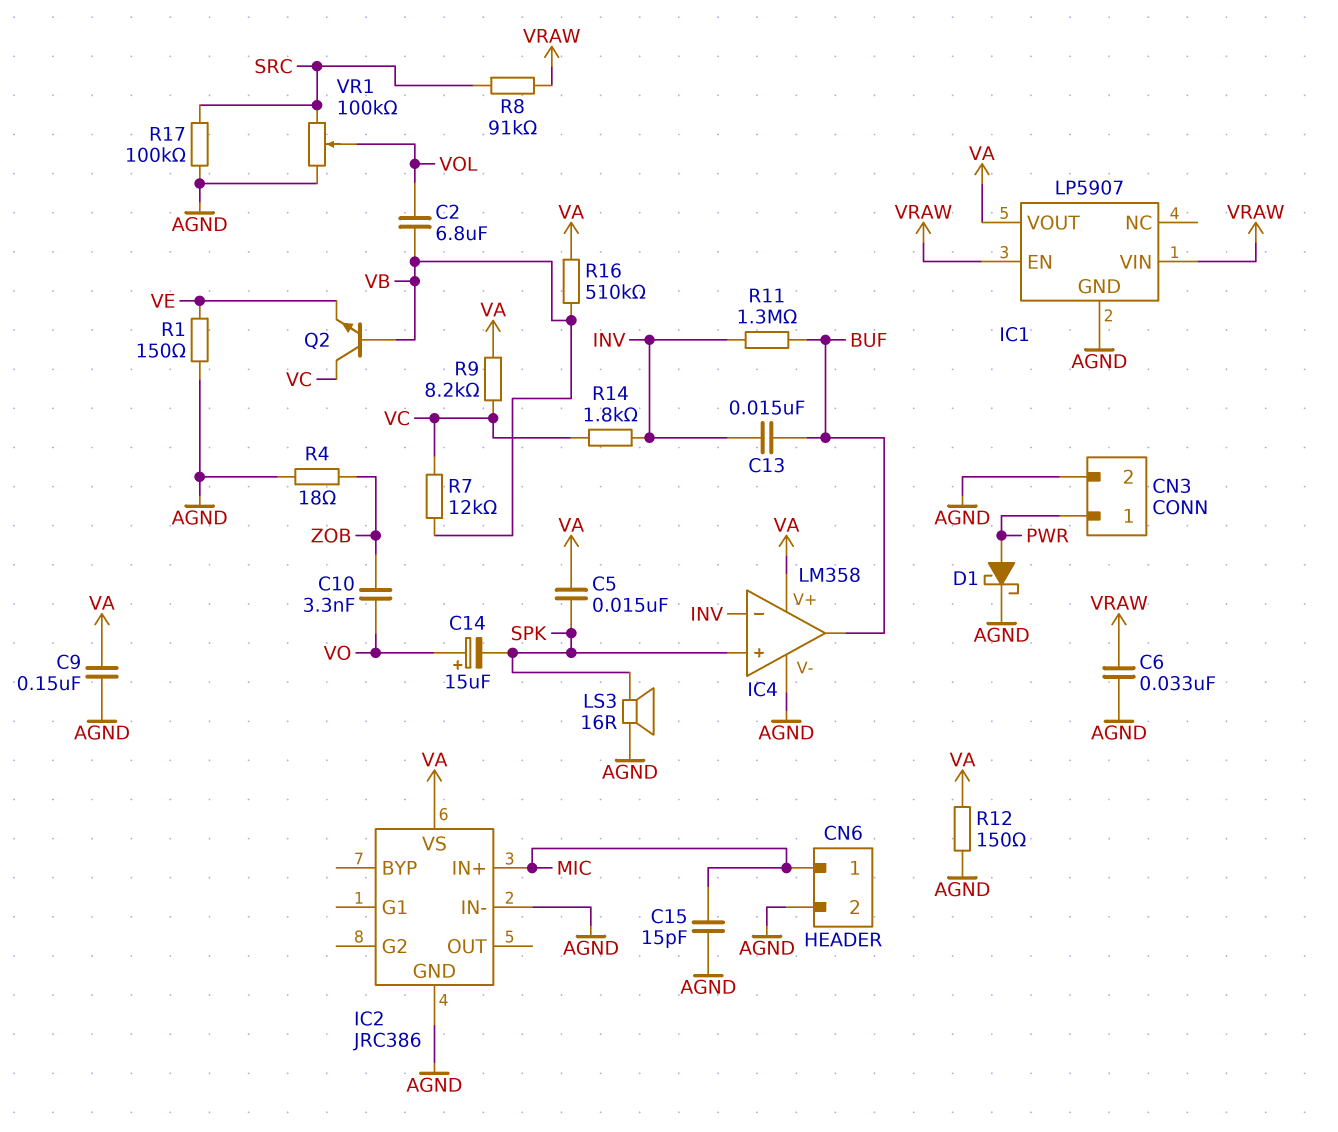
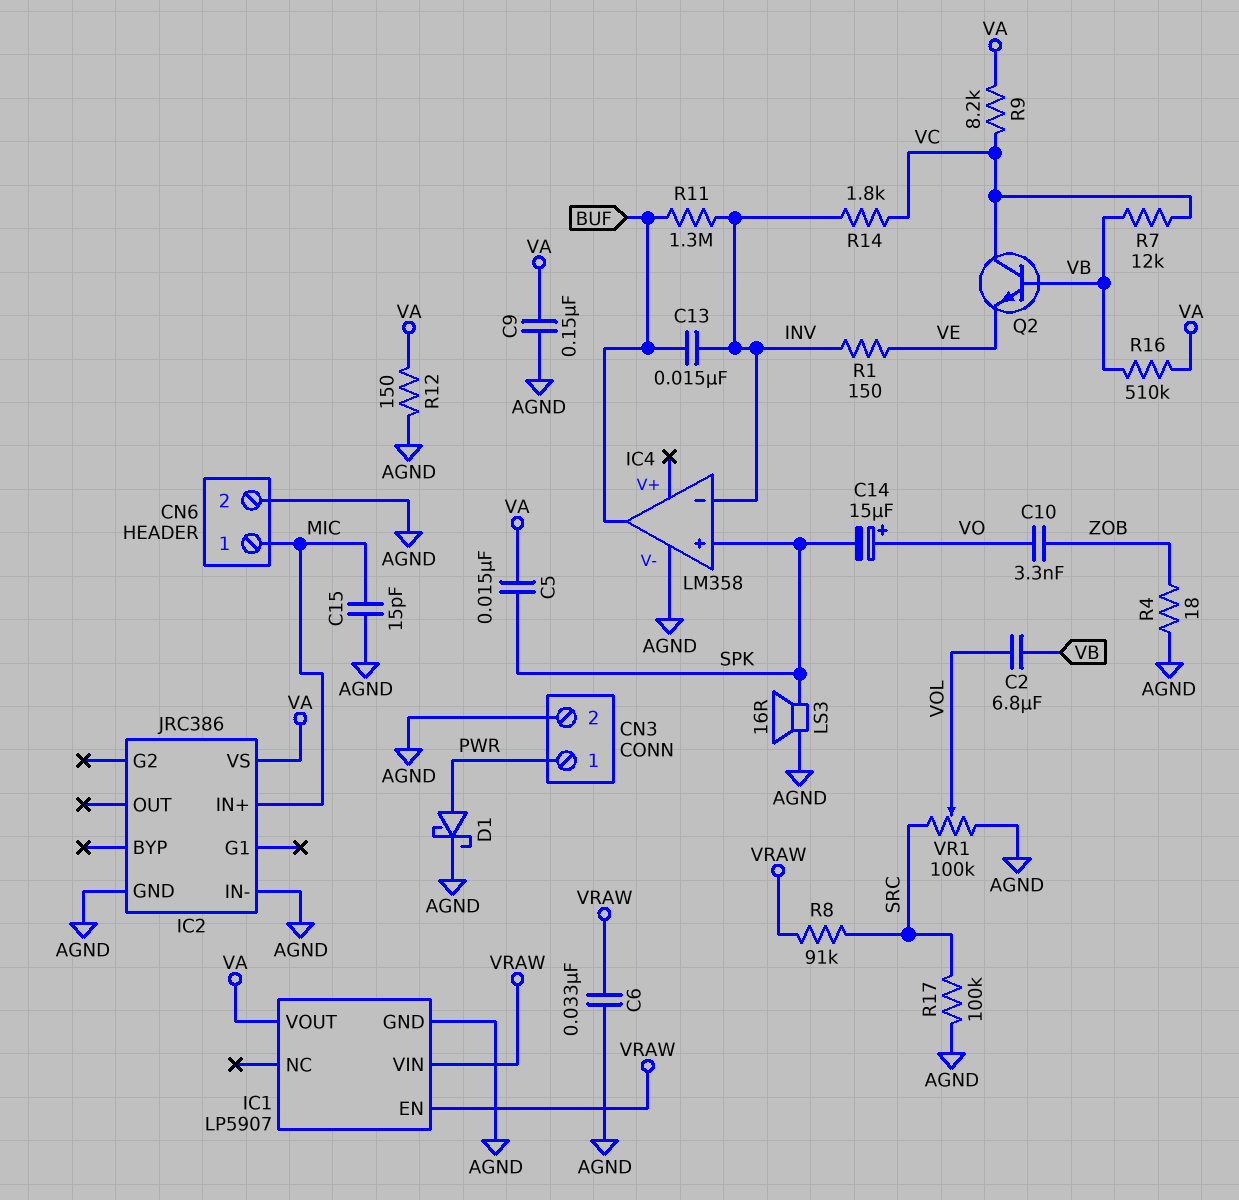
IC4 pin V+: VA -> none
R1: 150 (AGND, VE) -> 150 (INV, VE)

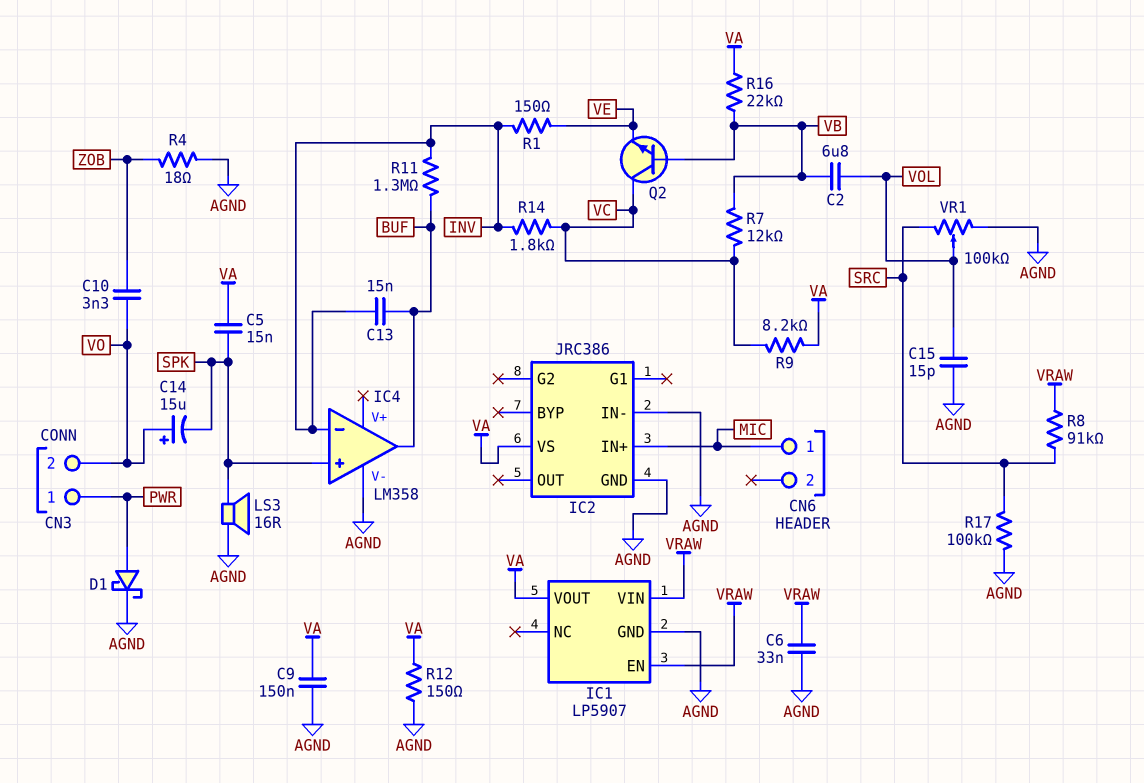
C15: 15pF (AGND, MIC) -> 15pF (AGND, VOL)
CN3 pin 2: AGND -> VO
CN6 pin 2: AGND -> none
R16: 510k (VA, VB) -> 22k (VA, VB)

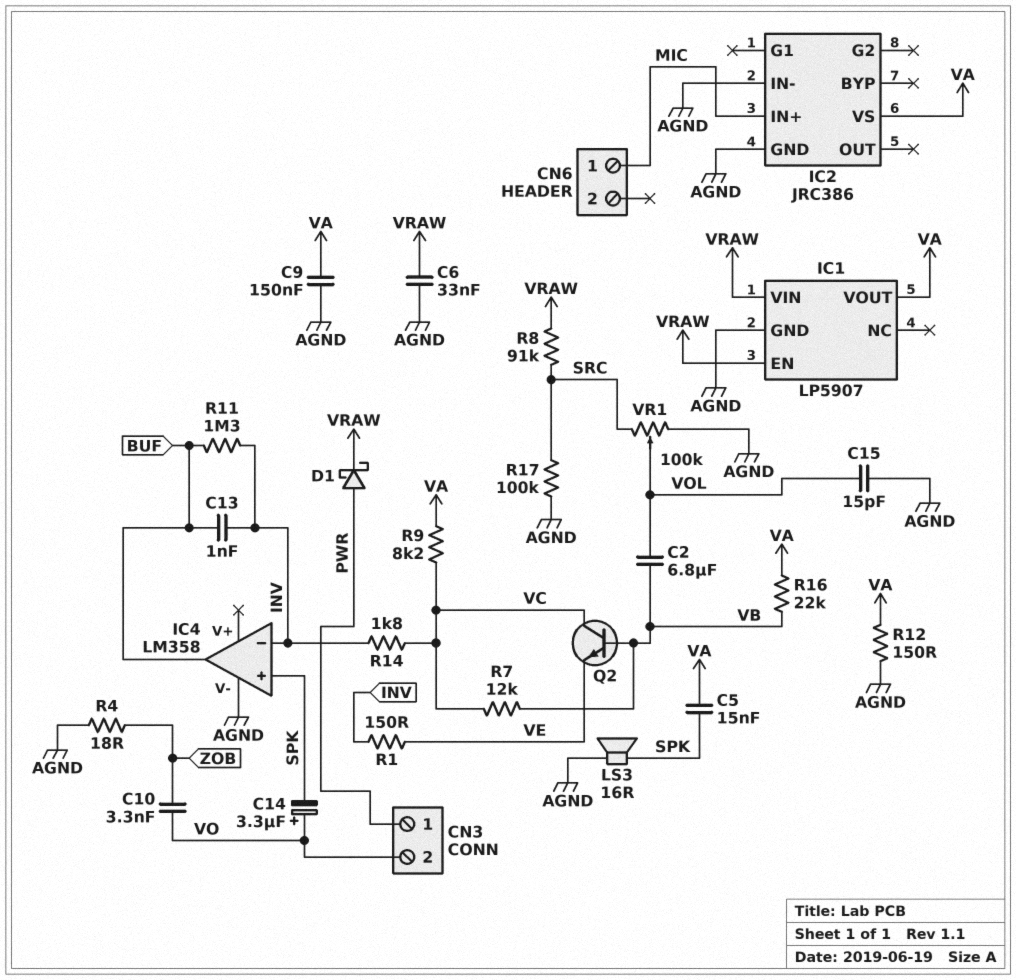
C13: 15nF (BUF, INV) -> 1nF (BUF, INV)
C14: 15uF (plus VO, minus SPK) -> 3.3uF (plus VO, minus SPK)
D1: schottky (A PWR, K AGND) -> schottky (A PWR, K VRAW)

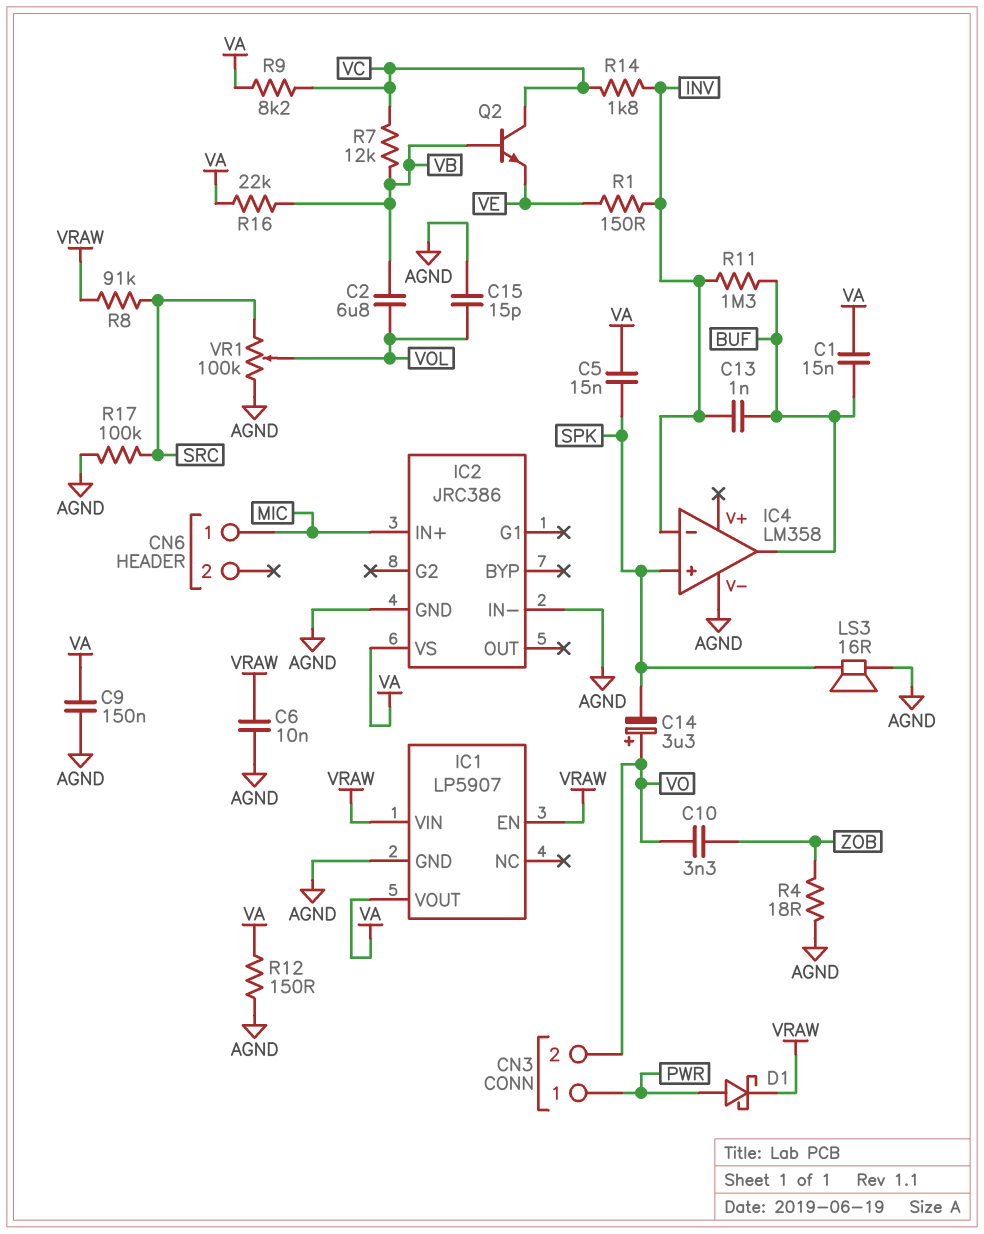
C1: none -> 15nF (BUF, VA)
C6: 33nF (AGND, VRAW) -> 10nF (AGND, VRAW)

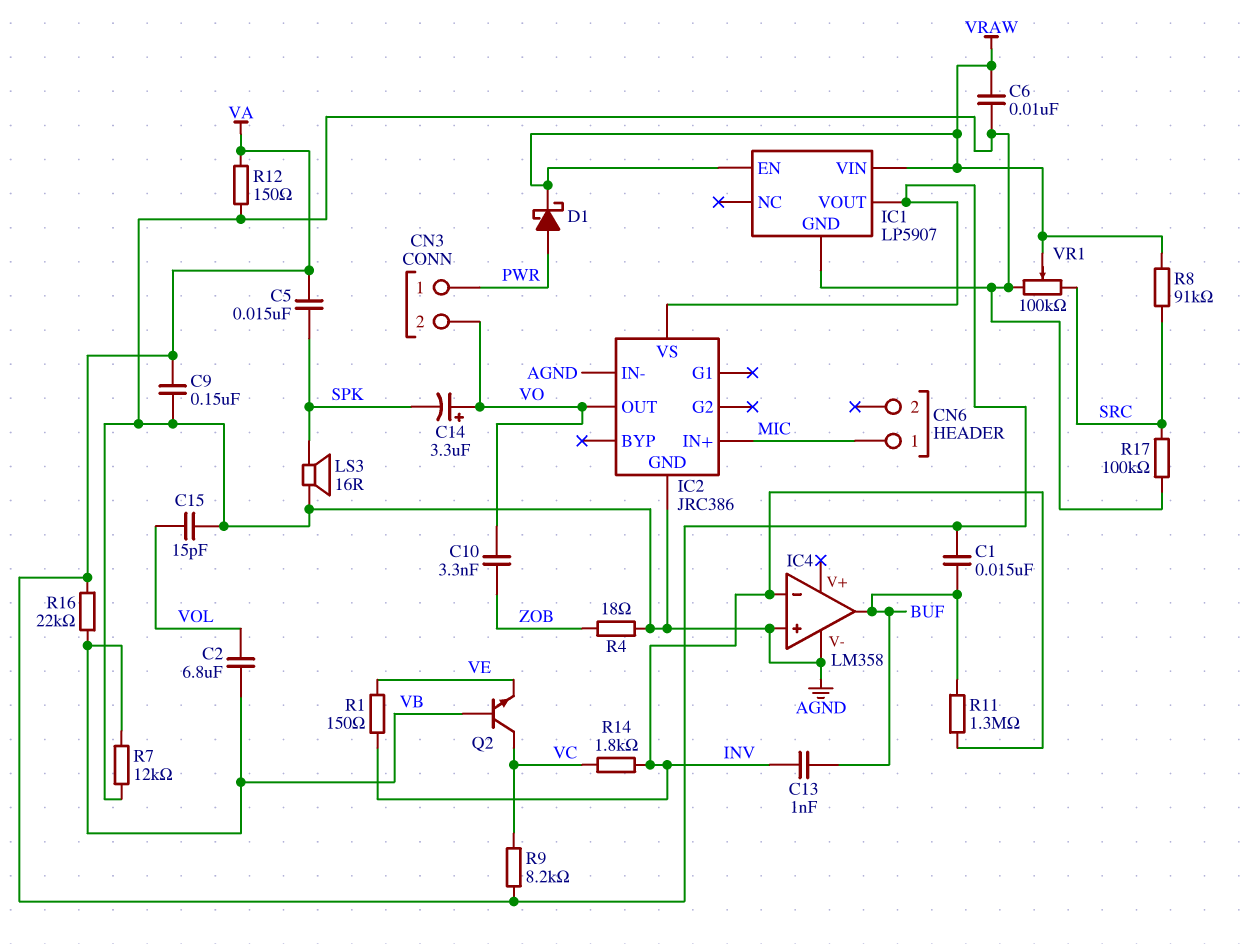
IC2 pin OUT: none -> VO
IC4 pin in+: SPK -> AGND
R7: 12k (VB, VC) -> 12k (AGND, VB)
VR1: 100k (AGND, SRC, wiper VOL) -> 100k (AGND, SRC, wiper VRAW)

